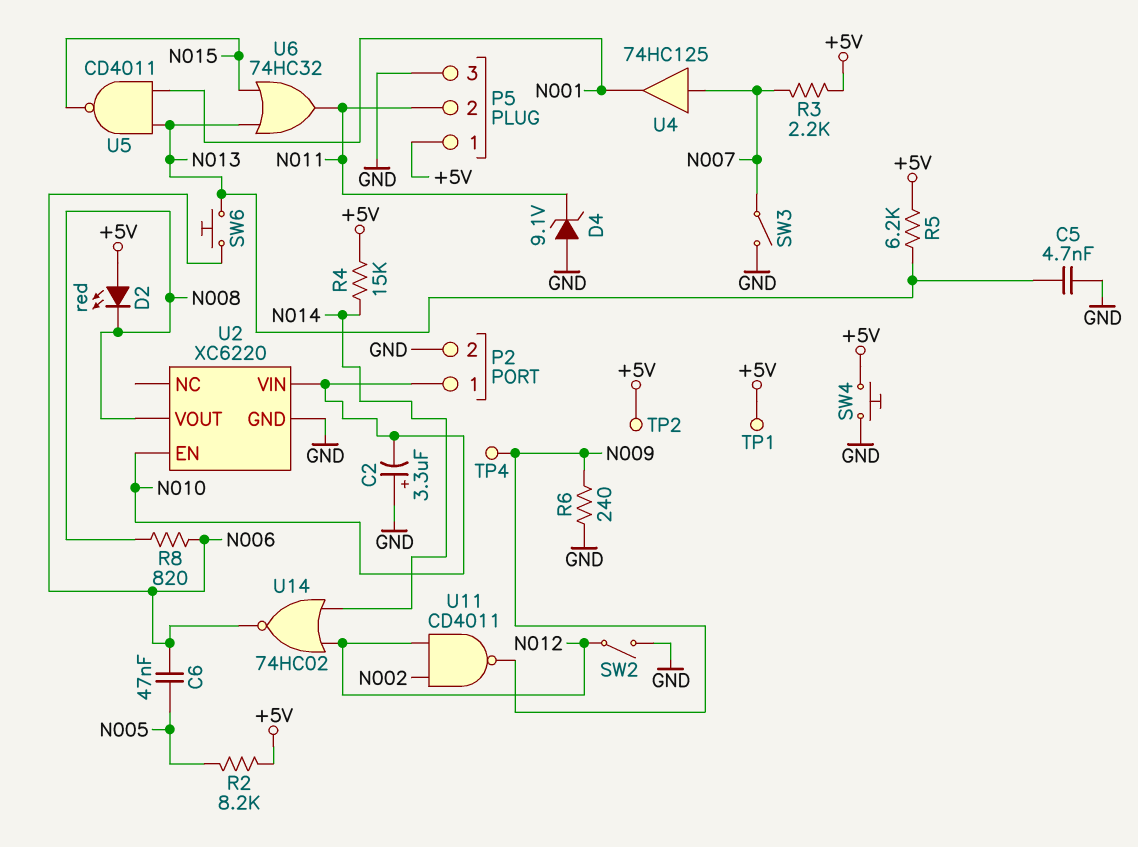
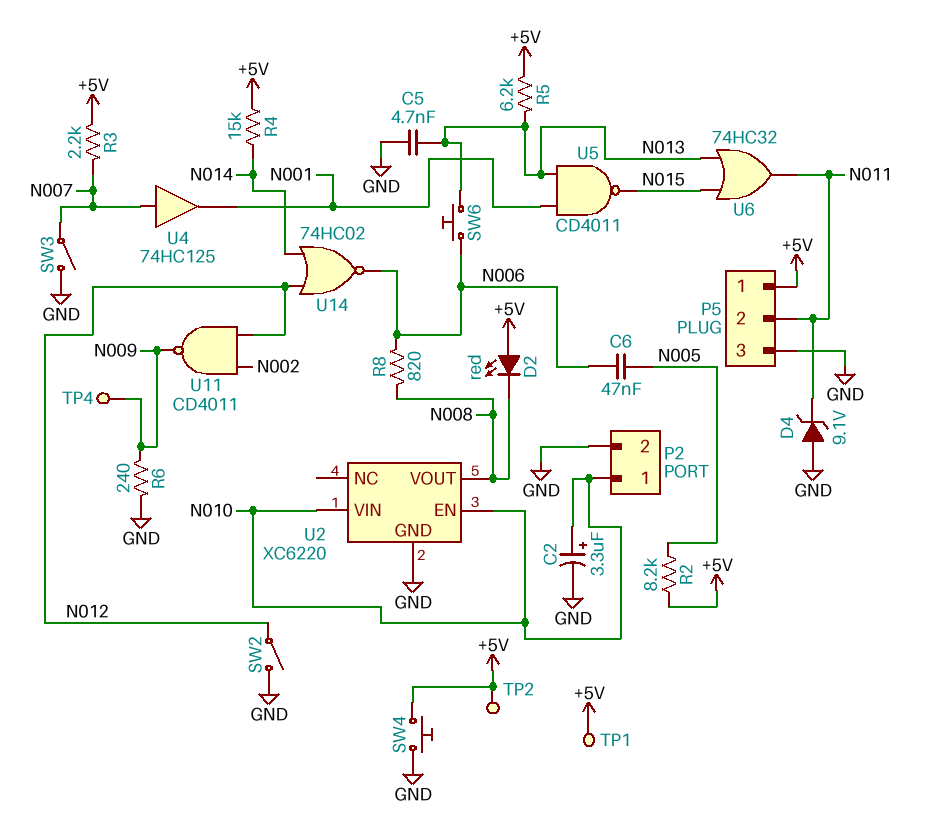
C2: 3.3uF (plus GND, minus N010) -> 3.3uF (plus N010, minus GND)

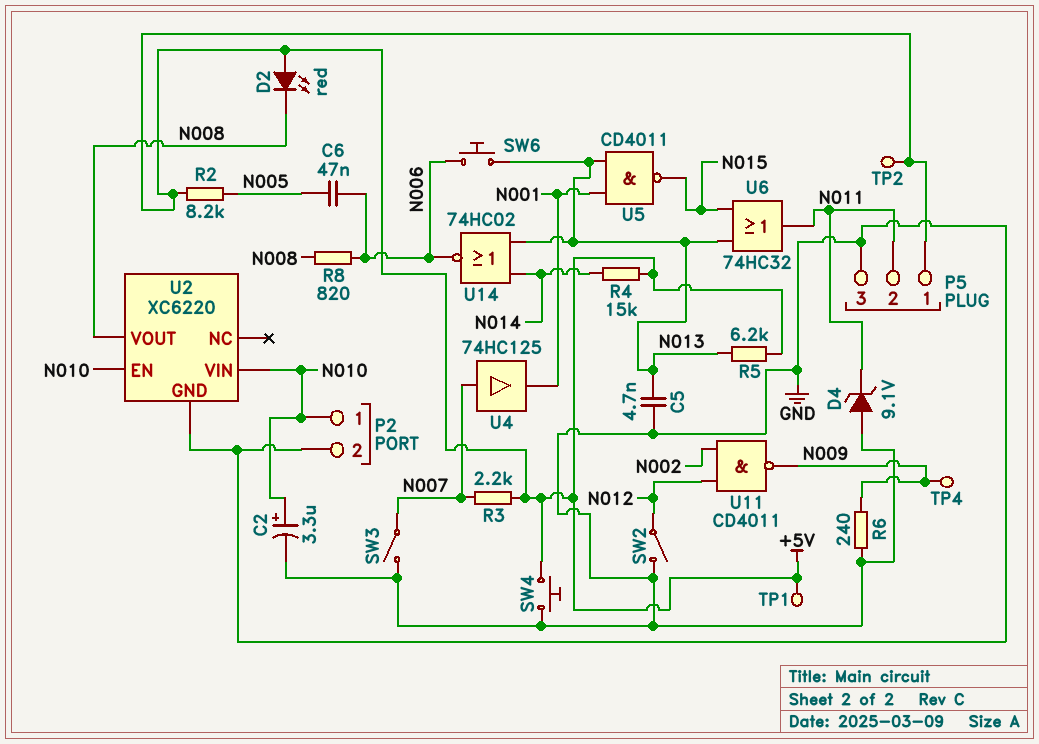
U14: NOR 74HC02 (in N012, in N014, out N006) -> NOR 74HC02 (in N013, in N014, out N006)

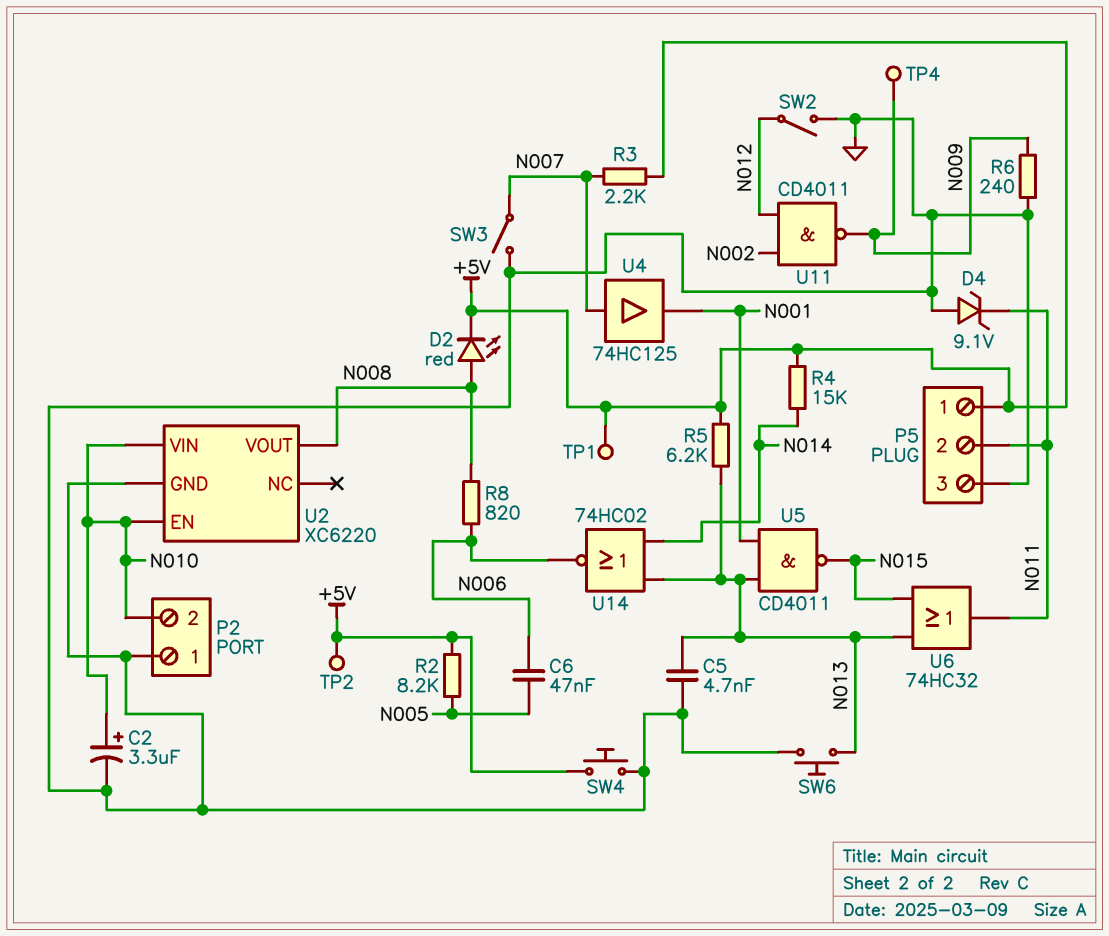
D2: LED red (A +5V, K N008) -> LED red (A N008, K +5V)
P2 pin 1: N010 -> GND
P2 pin 2: GND -> N010
SW6: button (N006, N013) -> button (GND, N013)

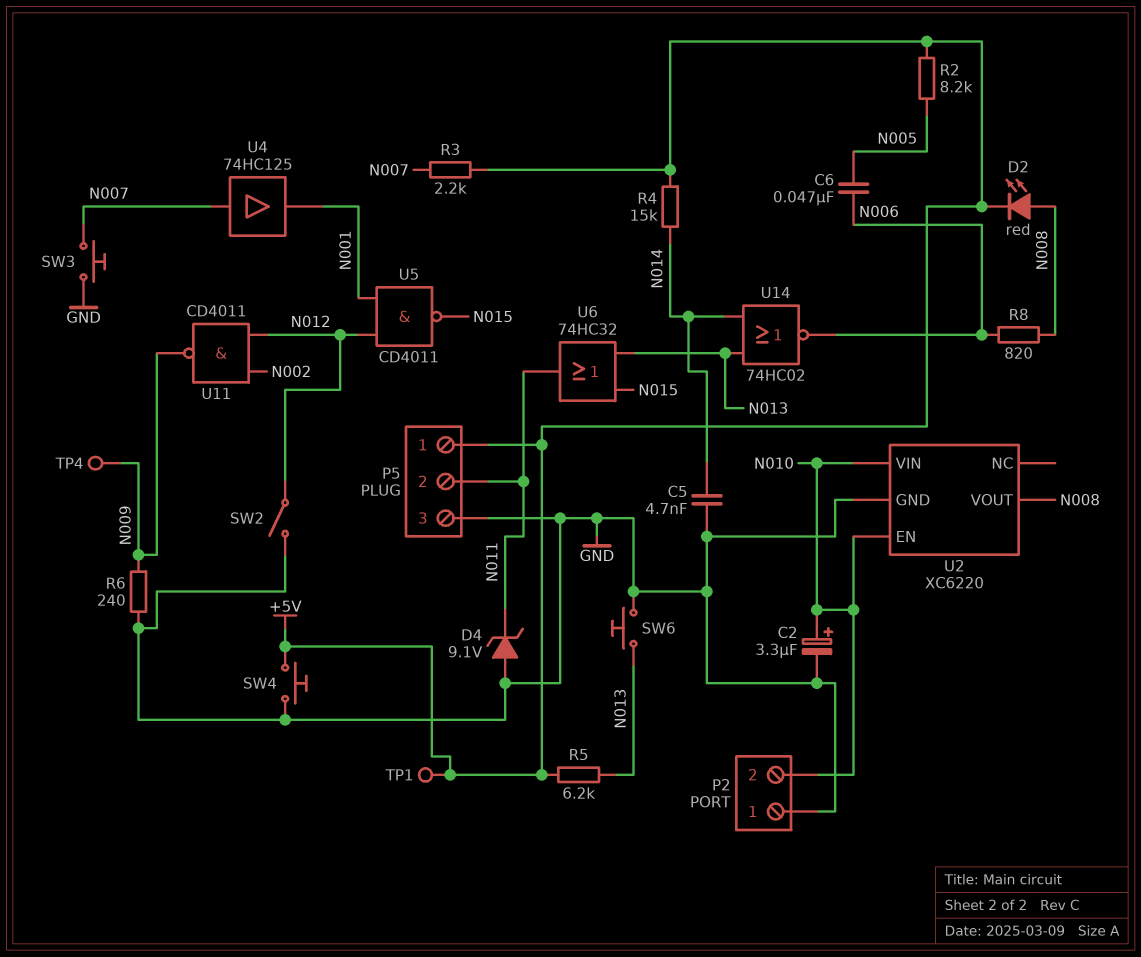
C5: 4.7nF (GND, N013) -> 4.7nF (GND, N014)
SW3: switch (GND, N007) -> button (GND, N007)
TP2: test point (+5V) -> none
U5: NAND CD4011 (in N001, in N013, out N015) -> NAND CD4011 (in N001, in N012, out N015)

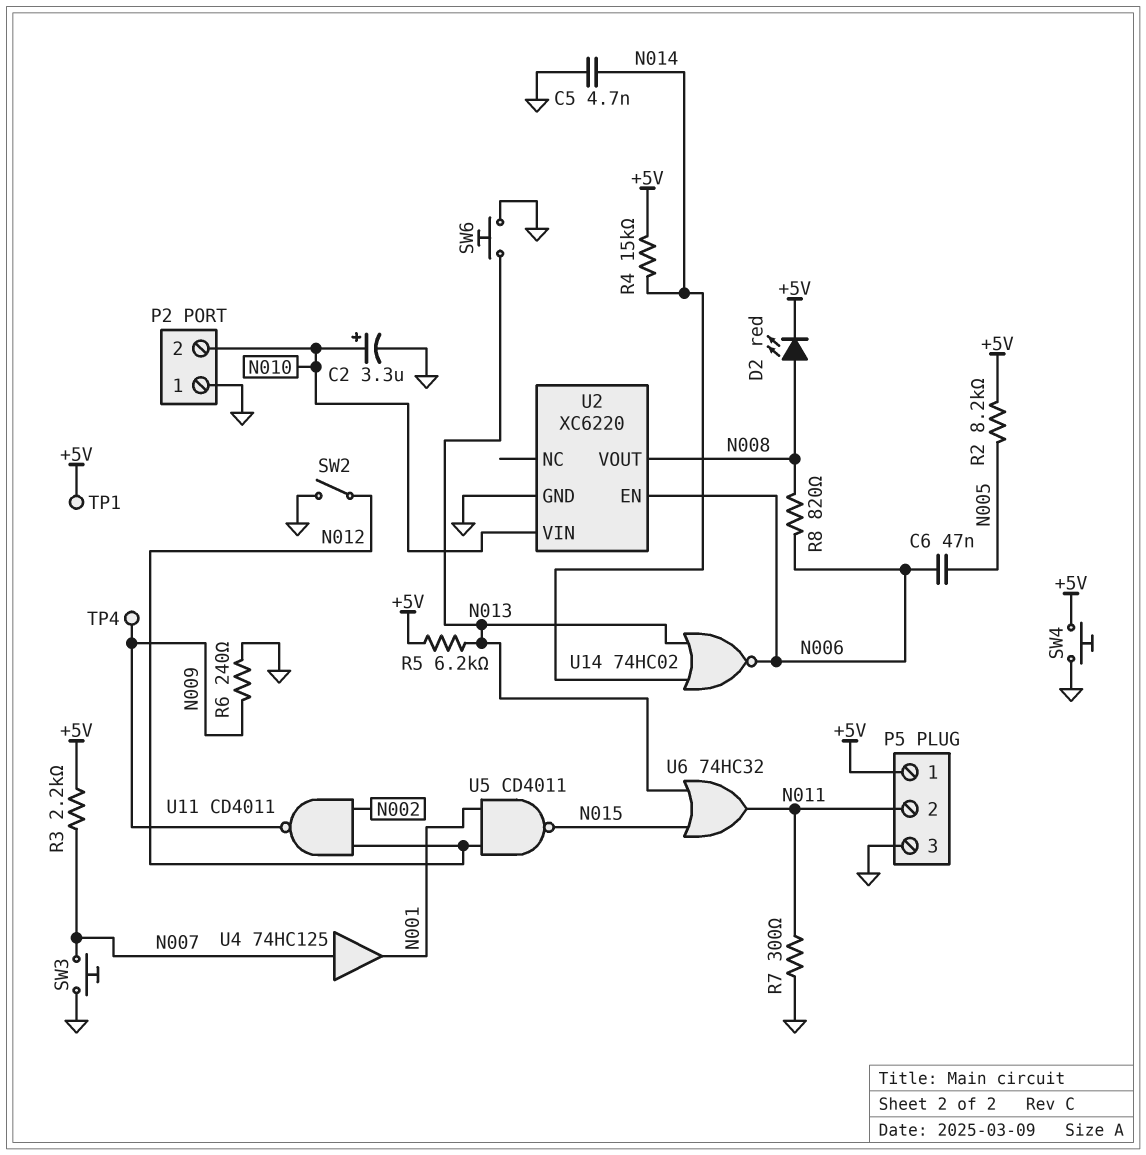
D4: zener 9.1V (A GND, K N011) -> none
R7: none -> 300 (GND, N011)
U2 pin EN: N010 -> N006

